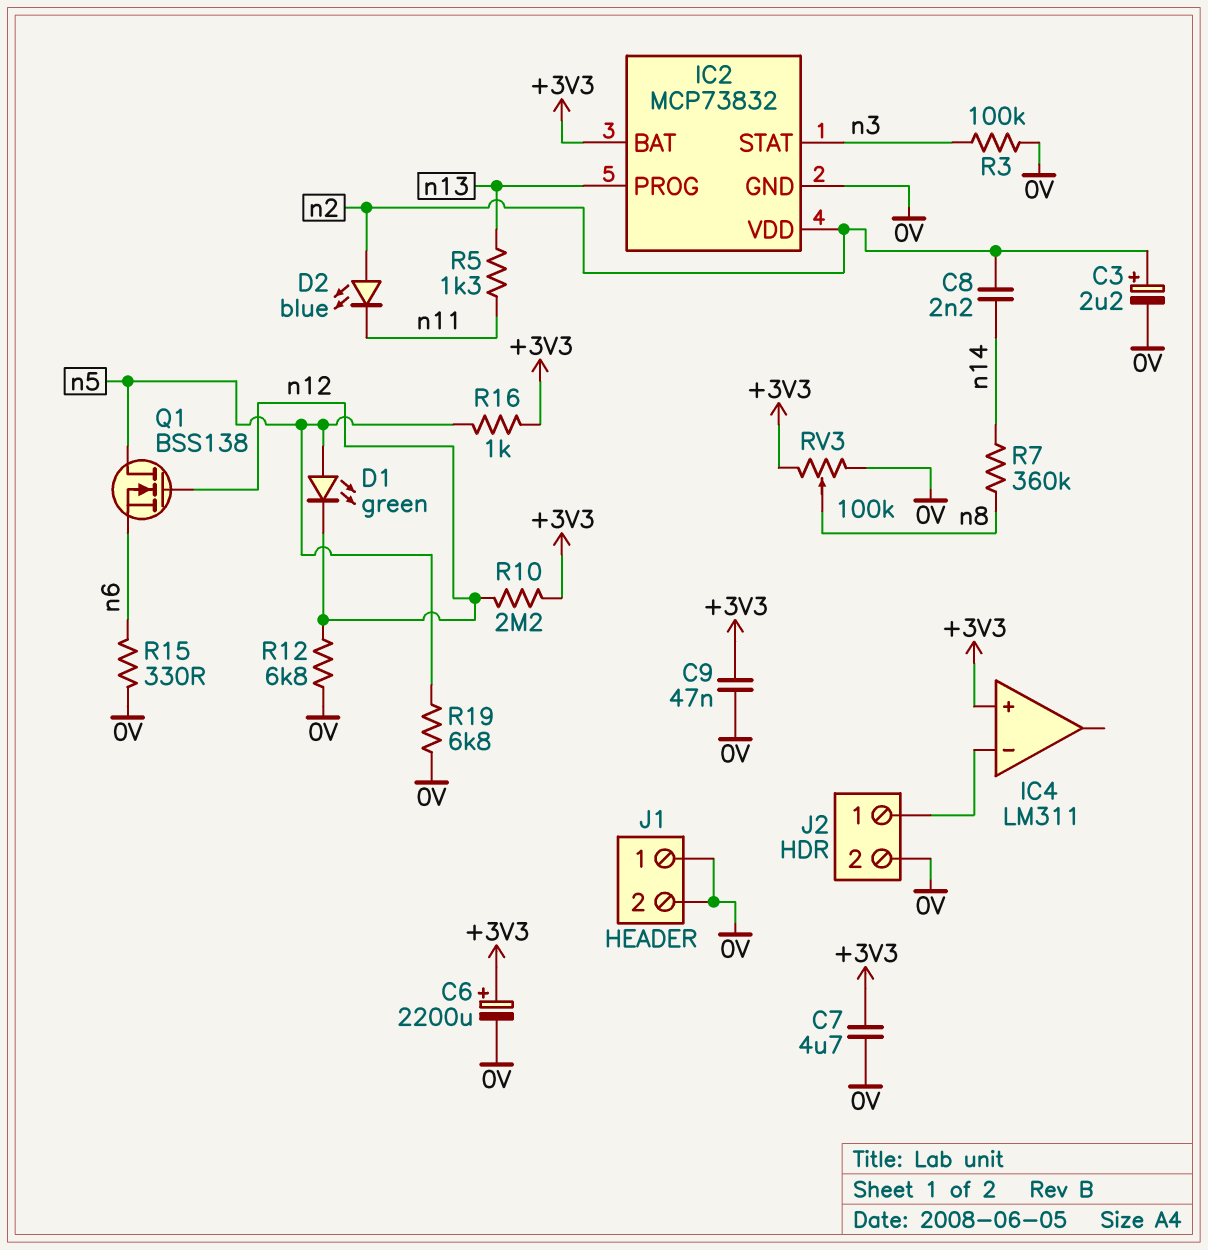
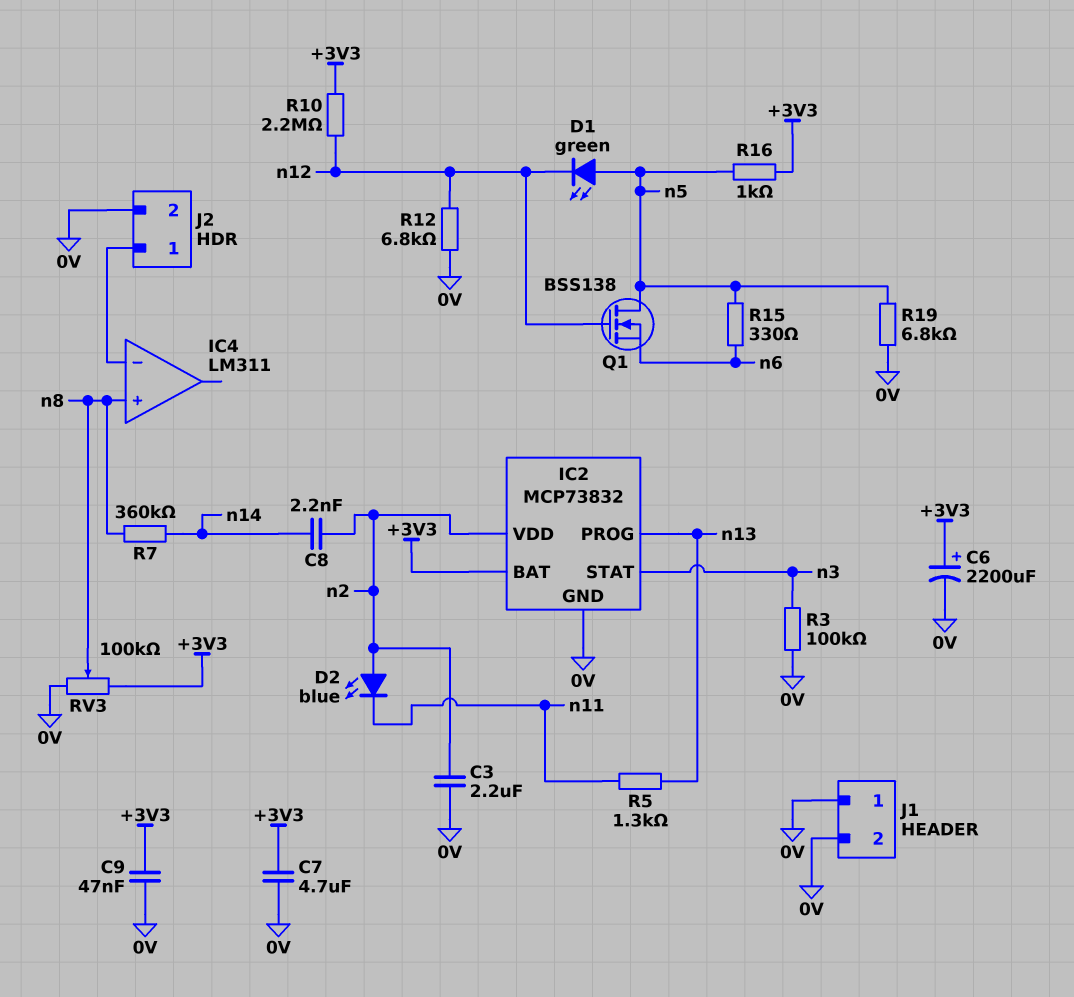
C3: 2.2uF (plus n2, minus 0V) -> 2.2uF (0V, n2)
IC4 pin in+: +3V3 -> n8
R15: 330 (0V, n6) -> 330 (n5, n6)

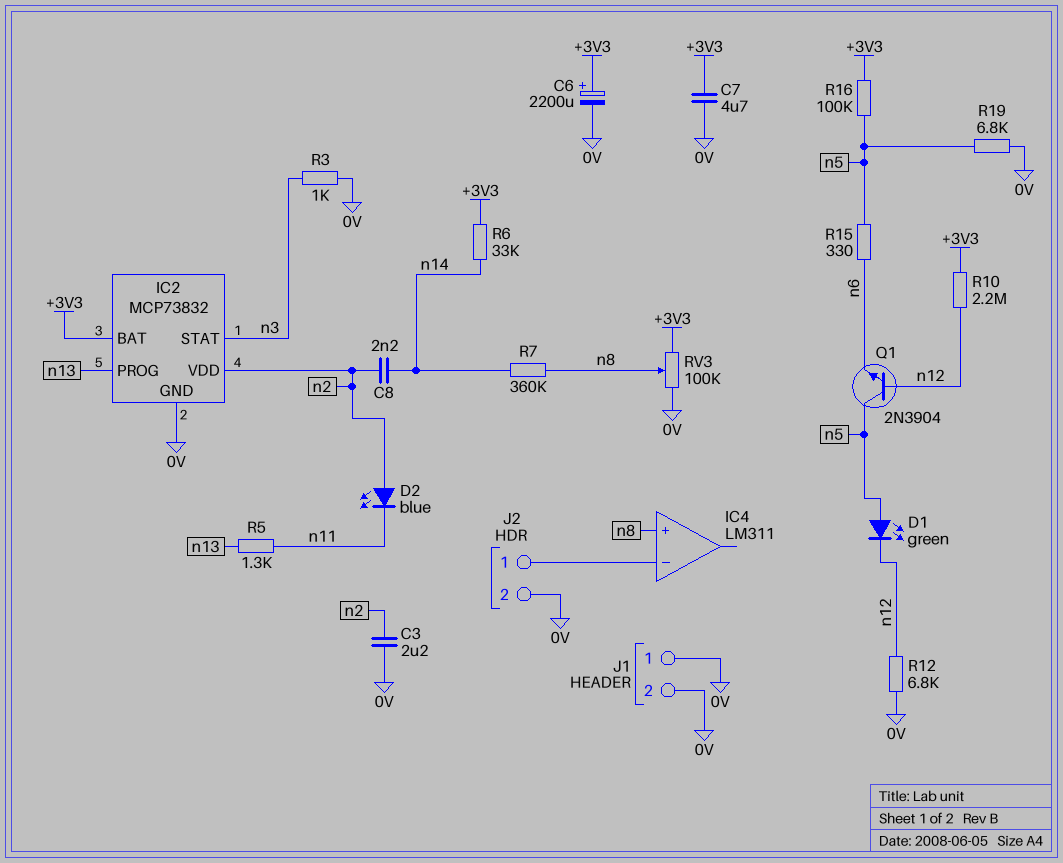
C9: 47nF (+3V3, 0V) -> none
Q1: NMOS BSS138 (G n12, D n5, S n6) -> NPN 2N3904 (B n12, C n5, E n6)
R3: 100k (0V, n3) -> 1k (0V, n3)
R6: none -> 33k (+3V3, n14)
R16: 1k (+3V3, n5) -> 100k (+3V3, n5)

